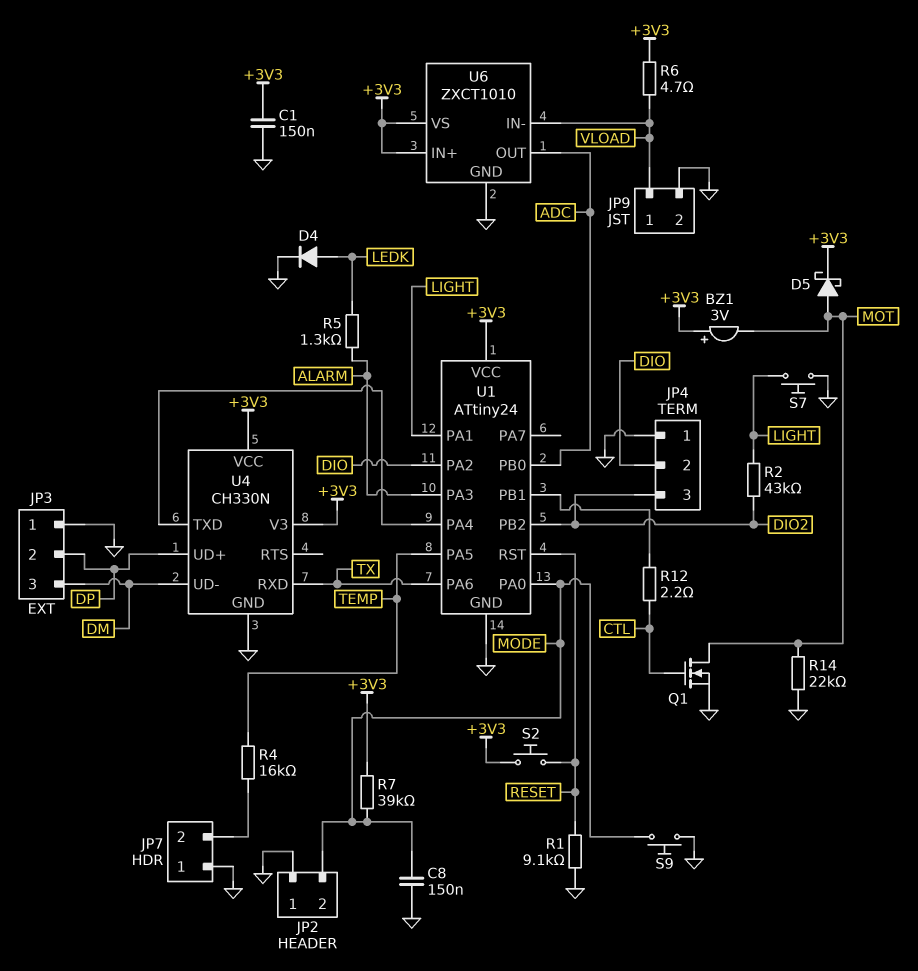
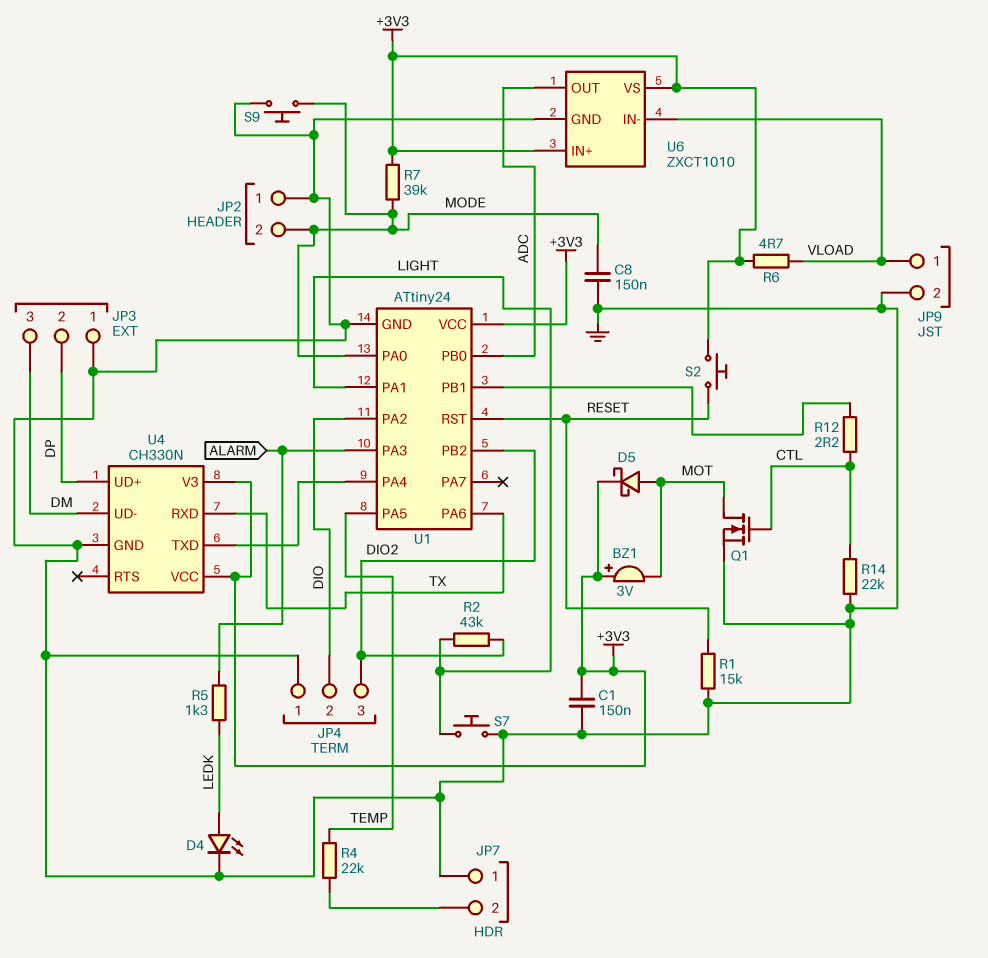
D4: diode (A LEDK, K GND) -> LED (A LEDK, K GND)
R1: 9.1k (GND, RESET) -> 15k (GND, RESET)
R4: 16k (JP7/2, TEMP) -> 22k (JP7/2, TEMP)
R14: 22k (GND, MOT) -> 22k (CTL, GND)

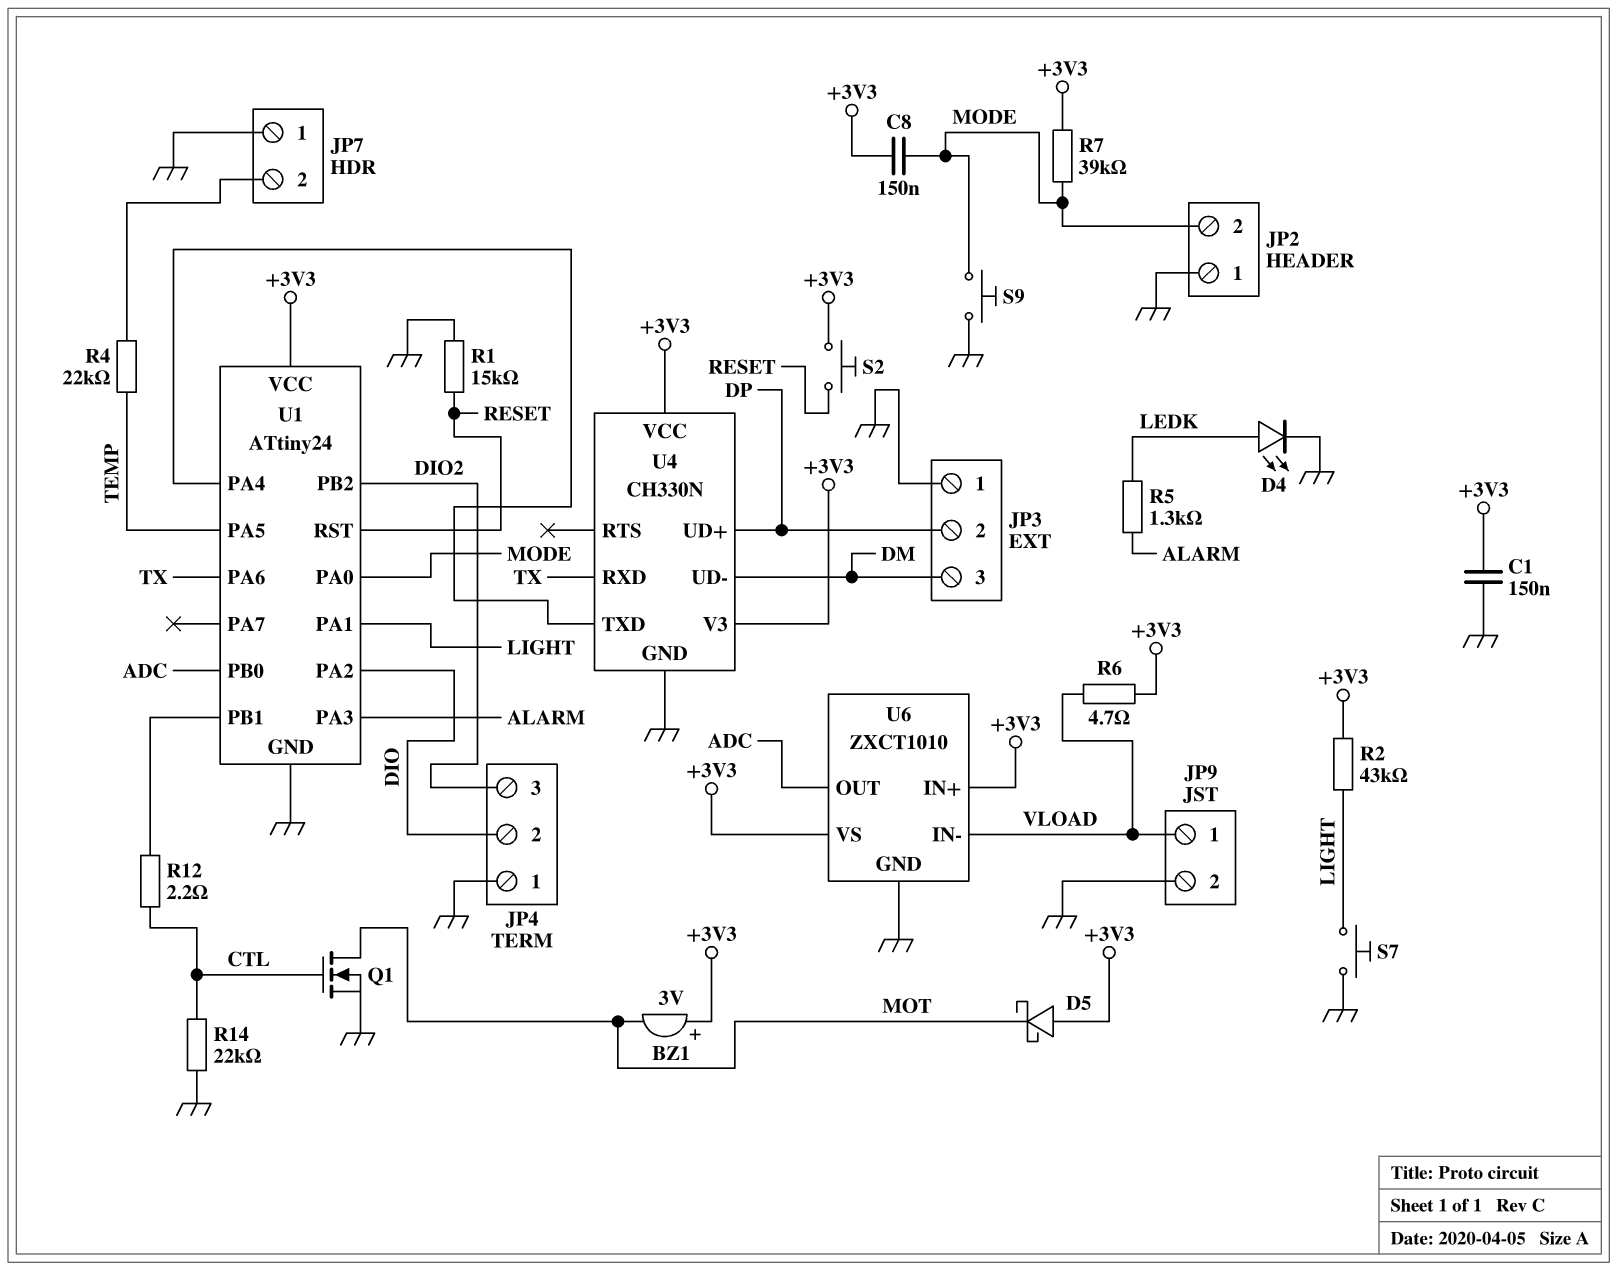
C8: 150nF (GND, MODE) -> 150nF (+3V3, MODE)
D5: schottky (A MOT, K +3V3) -> schottky (A +3V3, K MOT)
R2: 43k (DIO2, LIGHT) -> 43k (+3V3, LIGHT)

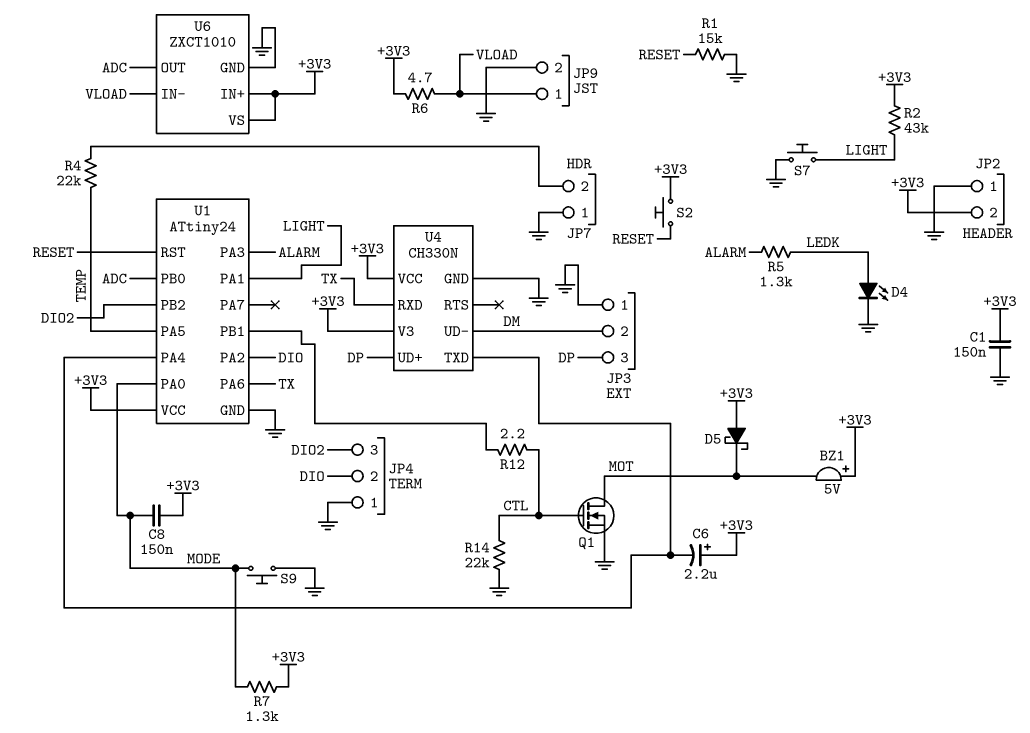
BZ1: buzzer 3V (plus +3V3, minus MOT) -> buzzer 5V (plus +3V3, minus MOT)
C6: none -> 2.2uF (plus +3V3, minus U1/PA4)
JP2 pin 2: MODE -> +3V3
JP3 pin 2: DP -> DM
JP3 pin 3: DM -> DP
R7: 39k (+3V3, MODE) -> 1.3k (+3V3, MODE)

